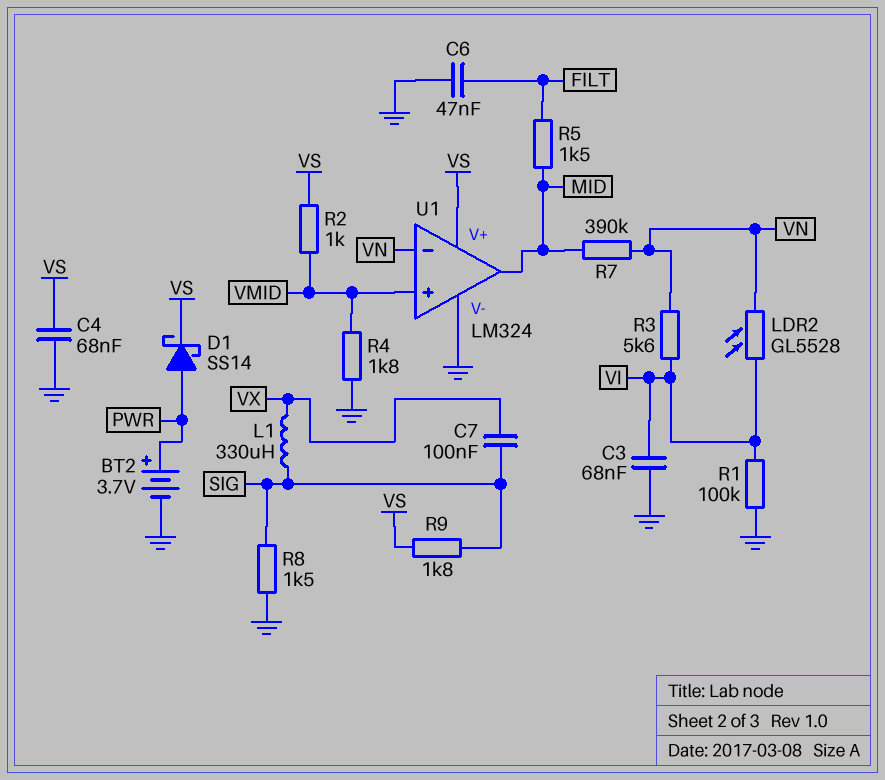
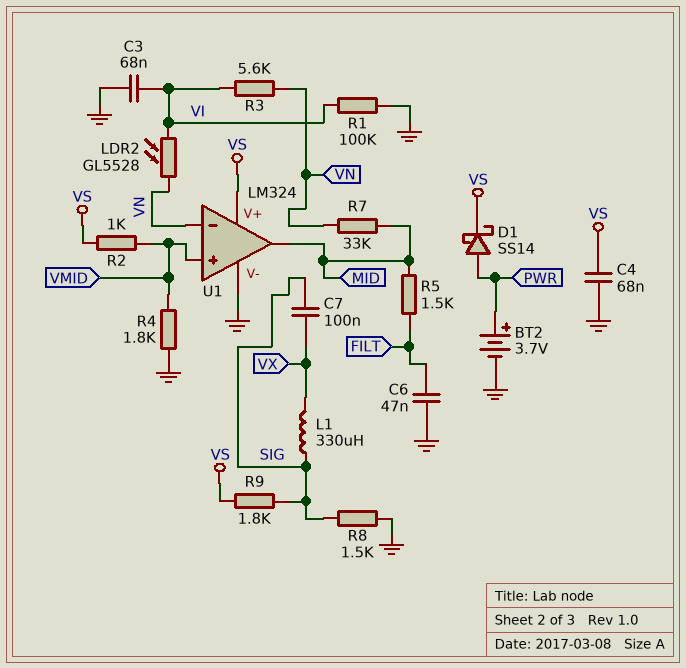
R7: 390k (MID, VN) -> 33k (MID, VN)

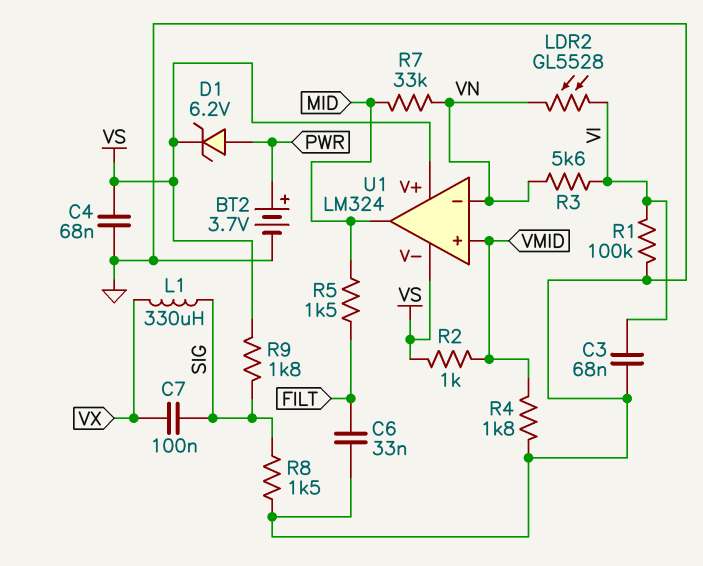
C6: 47nF (FILT, GND) -> 33nF (FILT, GND)
D1: schottky SS14 (A PWR, K VS) -> zener 6.2V (A PWR, K VS)
U1 pin V-: GND -> VS

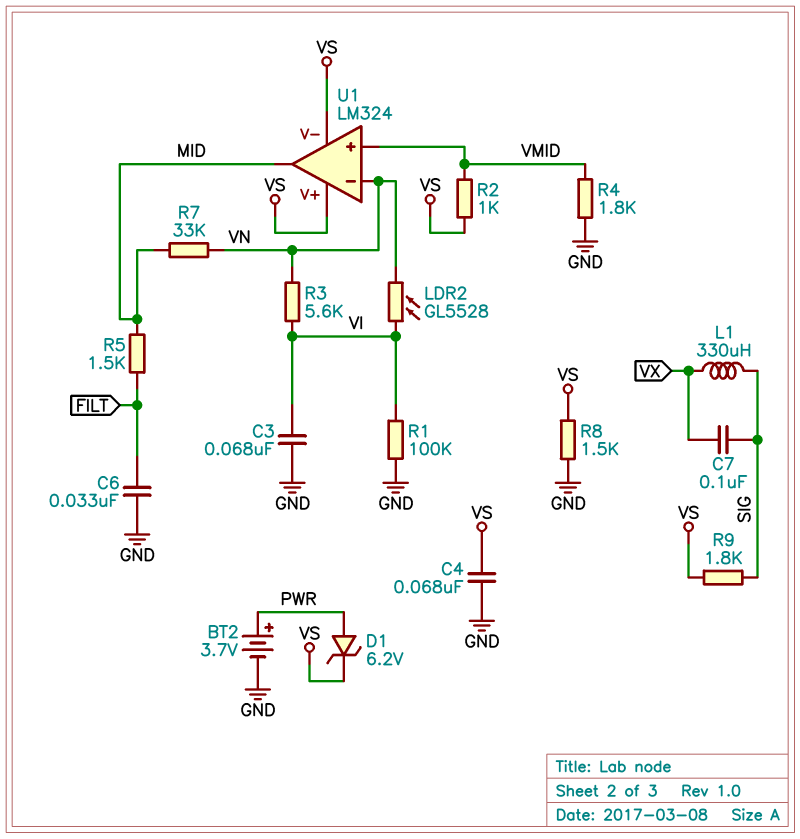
R8: 1.5k (GND, SIG) -> 1.5k (GND, VS)

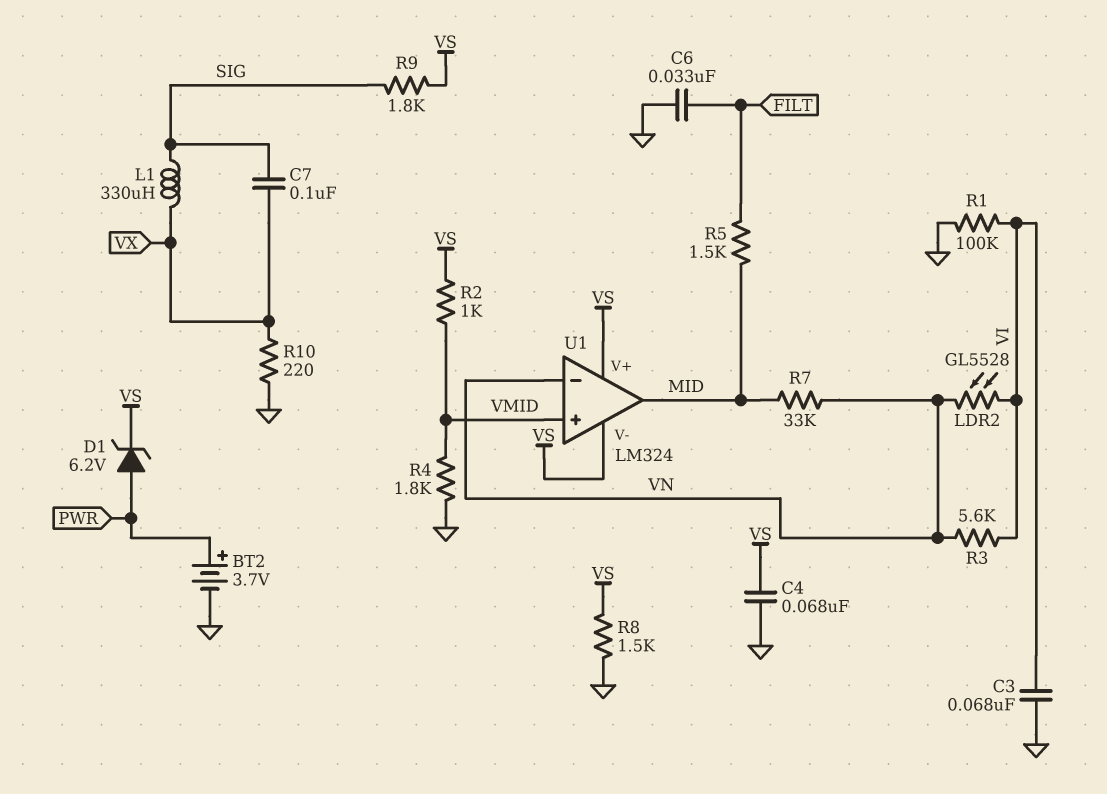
R10: none -> 220 (GND, VX)

